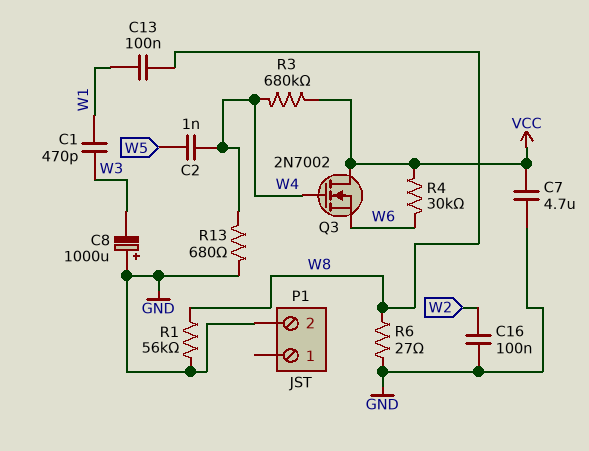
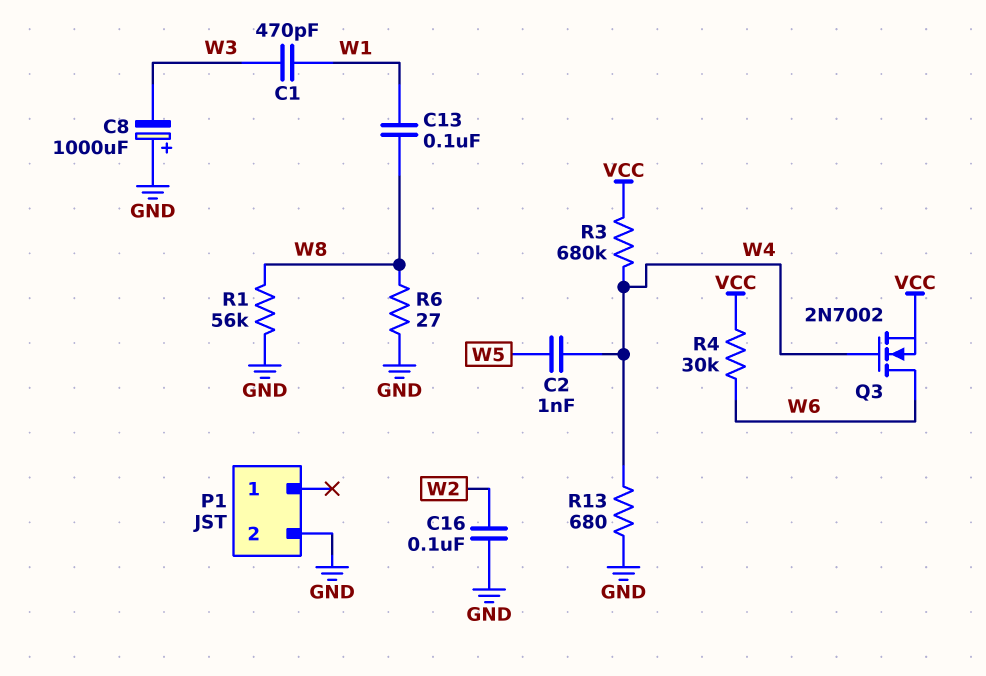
C7: 4.7uF (GND, VCC) -> none
Q3: NMOS 2N7002 (G W4, D VCC, S W6) -> NMOS 2N7002 (G W4, D W6, S VCC)

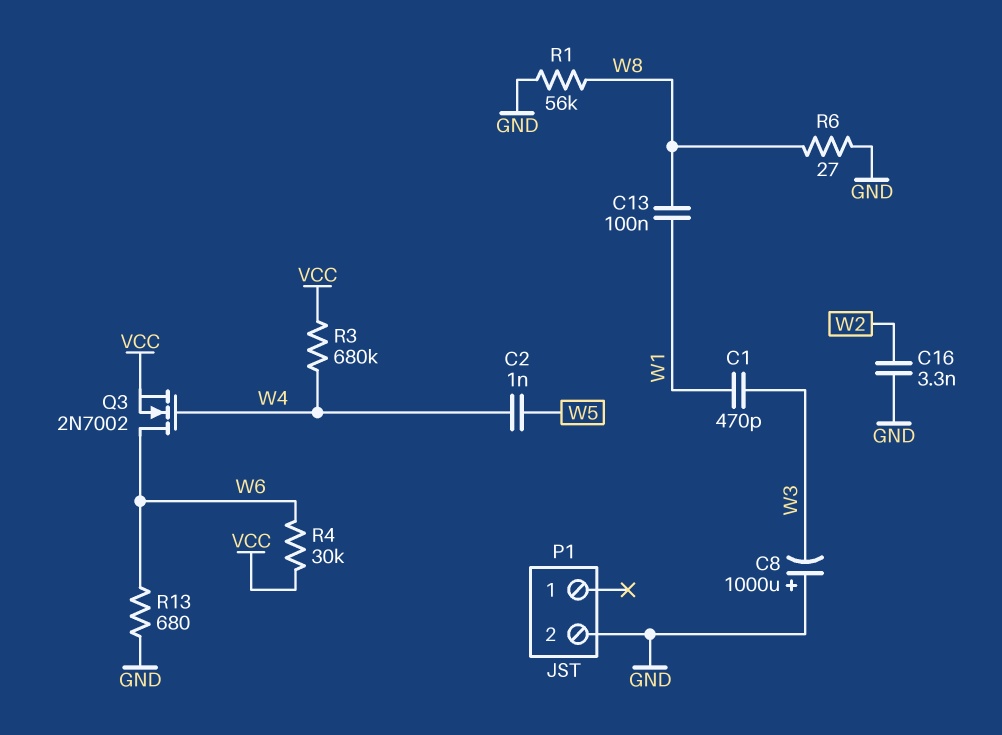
C16: 100nF (GND, W2) -> 3.3nF (GND, W2)
R13: 680 (GND, W4) -> 680 (GND, W6)

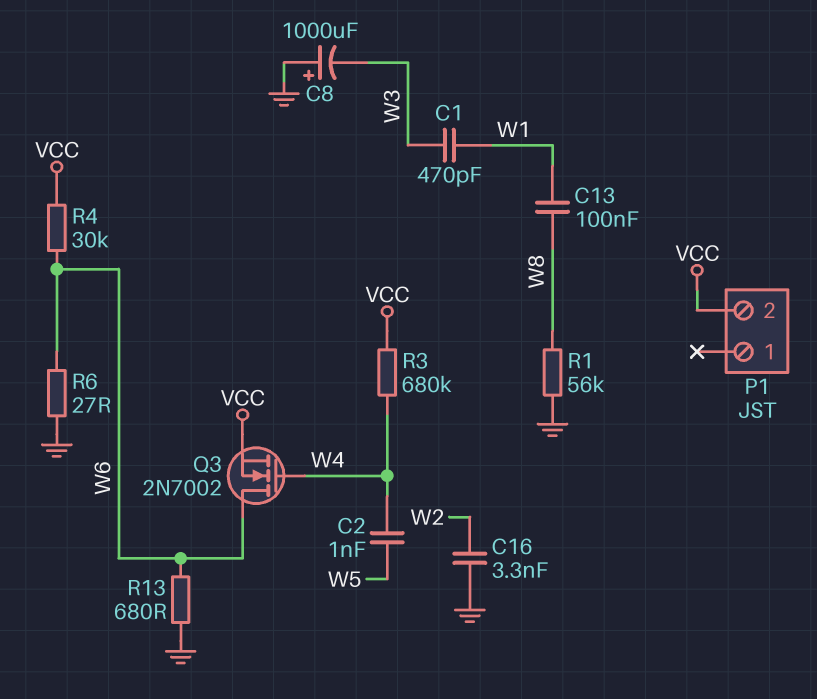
P1 pin 2: GND -> VCC
R6: 27 (GND, W8) -> 27 (GND, W6)

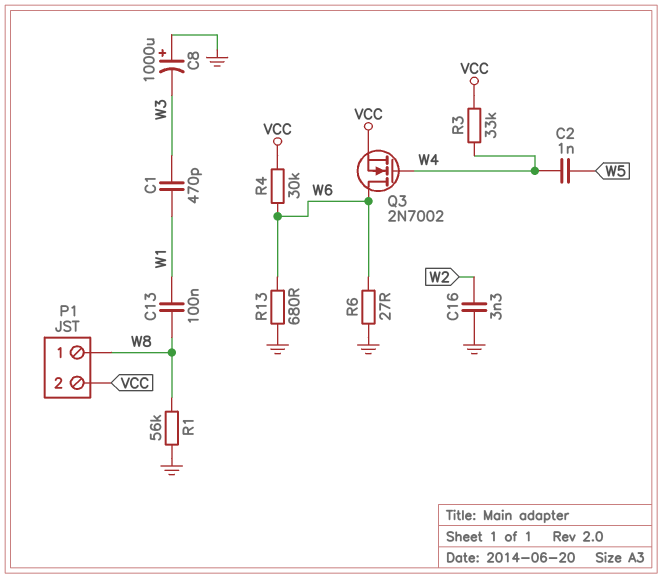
P1 pin 1: none -> W8
R3: 680k (VCC, W4) -> 33k (VCC, W4)

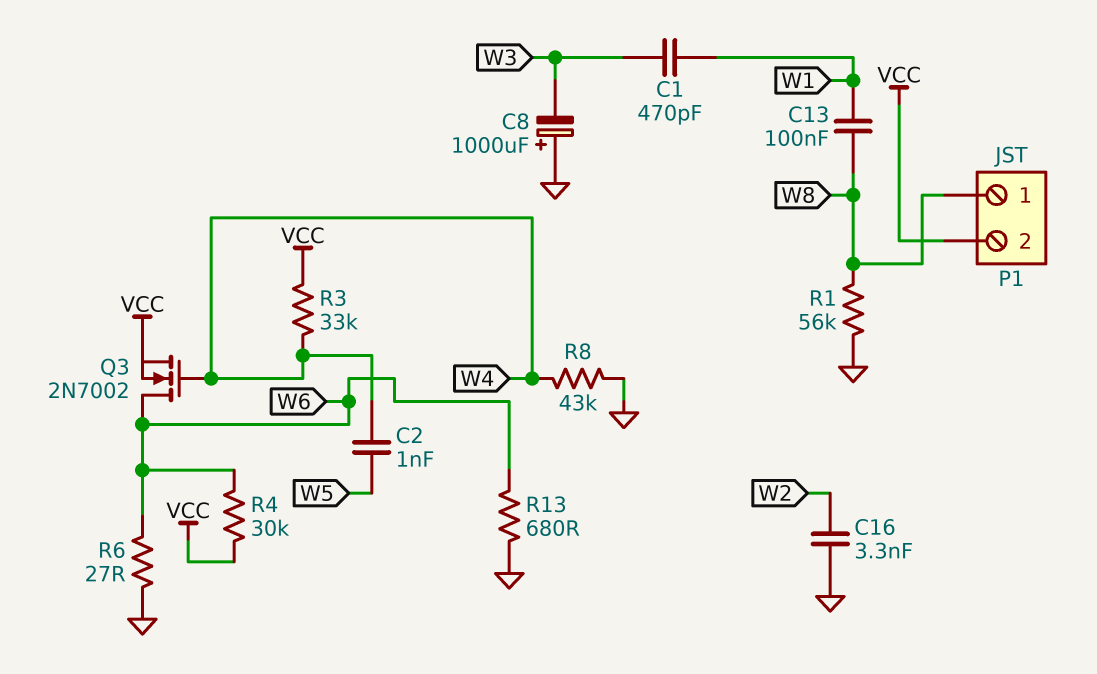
R8: none -> 43k (GND, W4)

